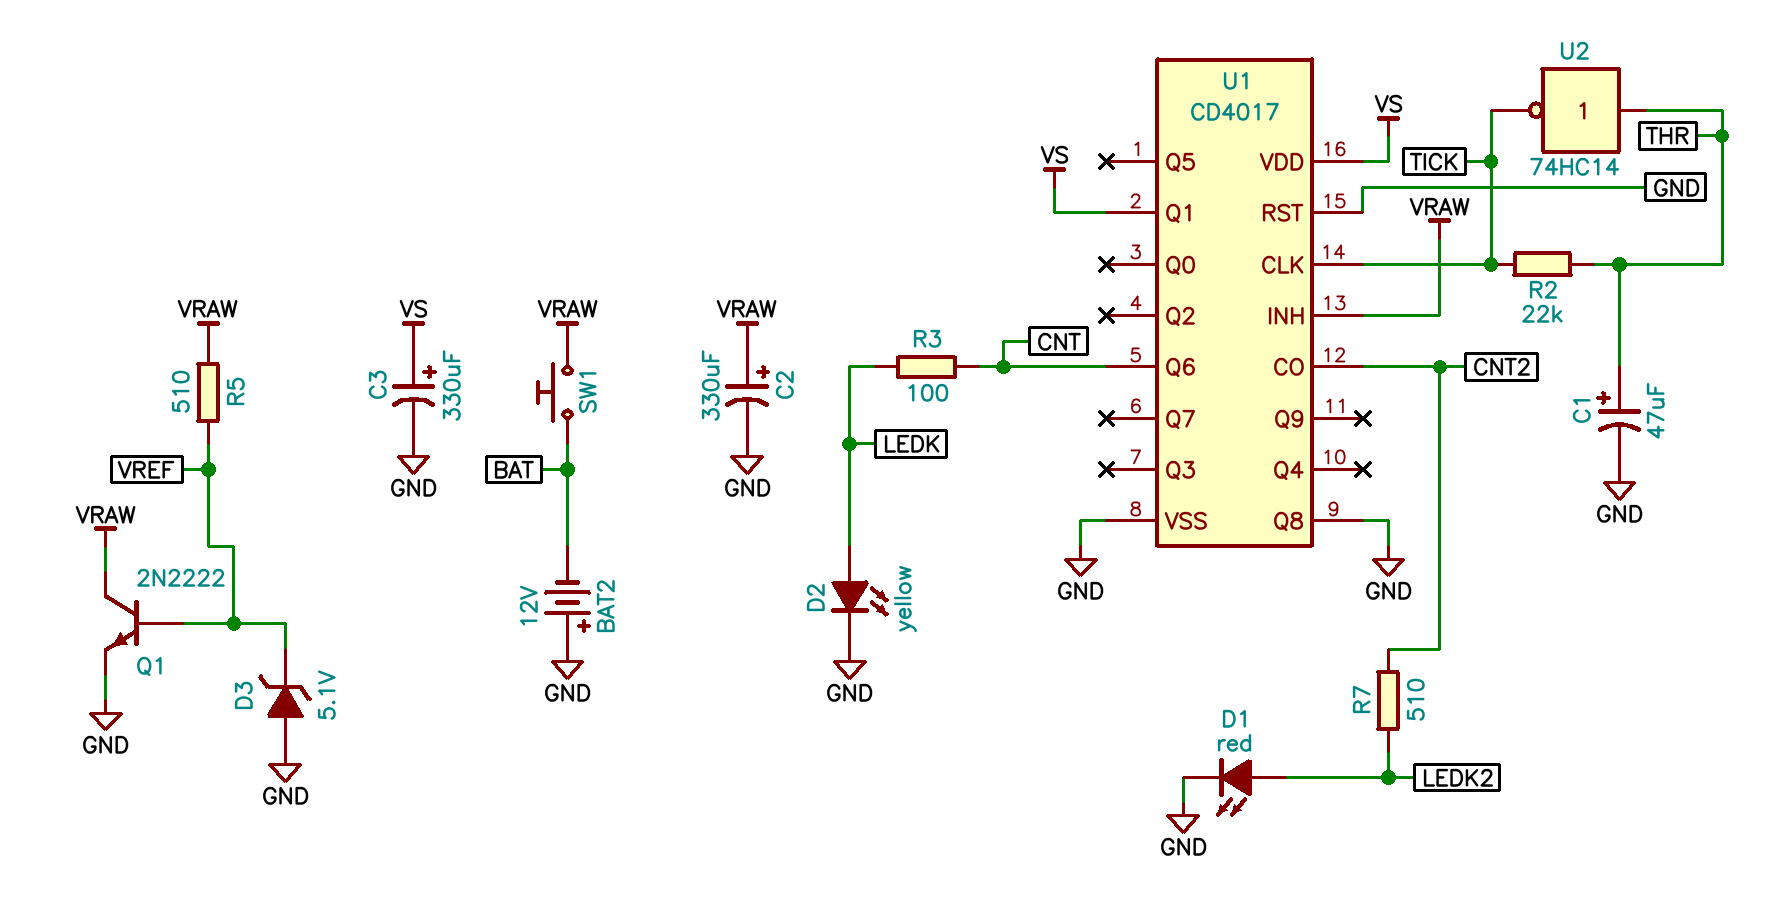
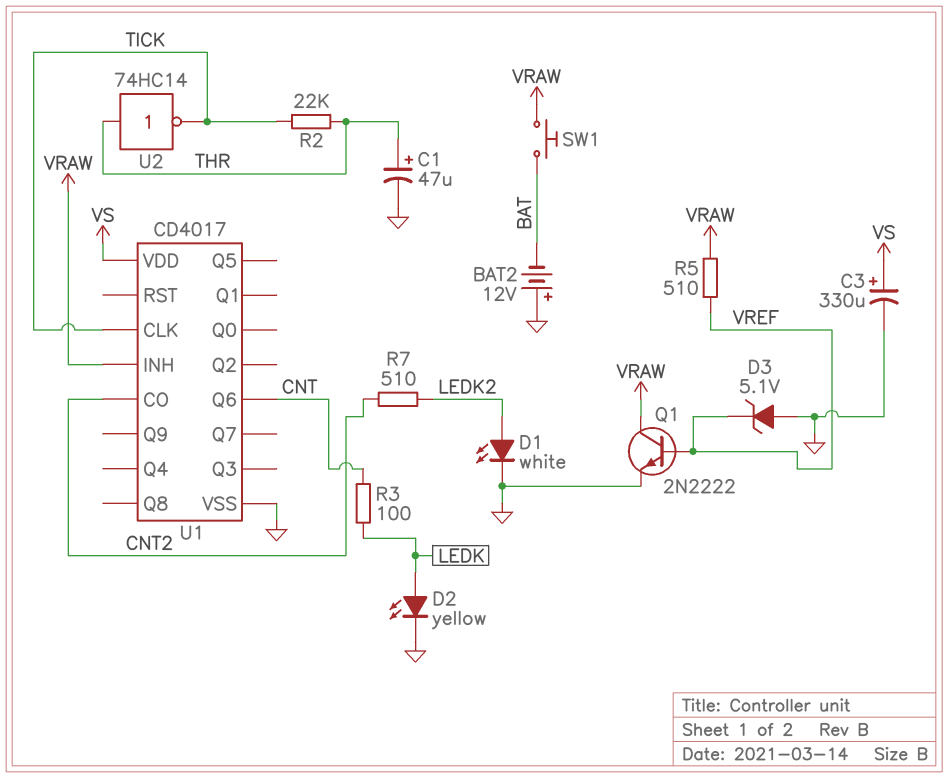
C2: 330uF (plus VRAW, minus GND) -> none
D1: LED red (A LEDK2, K GND) -> LED white (A LEDK2, K GND)
U1 pin Q1: VS -> none
U1 pin Q8: GND -> none
U1 pin RST: GND -> none

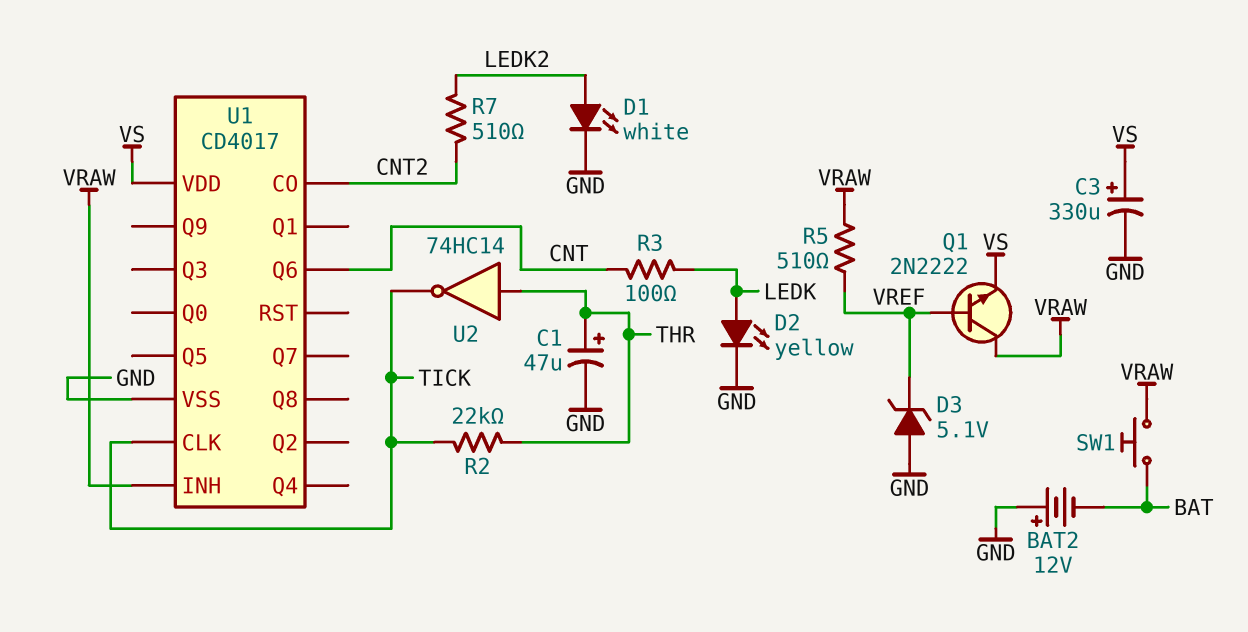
Q1: NPN 2N2222 (B VREF, C VRAW, E GND) -> NPN 2N2222 (B VREF, C VRAW, E VS)

